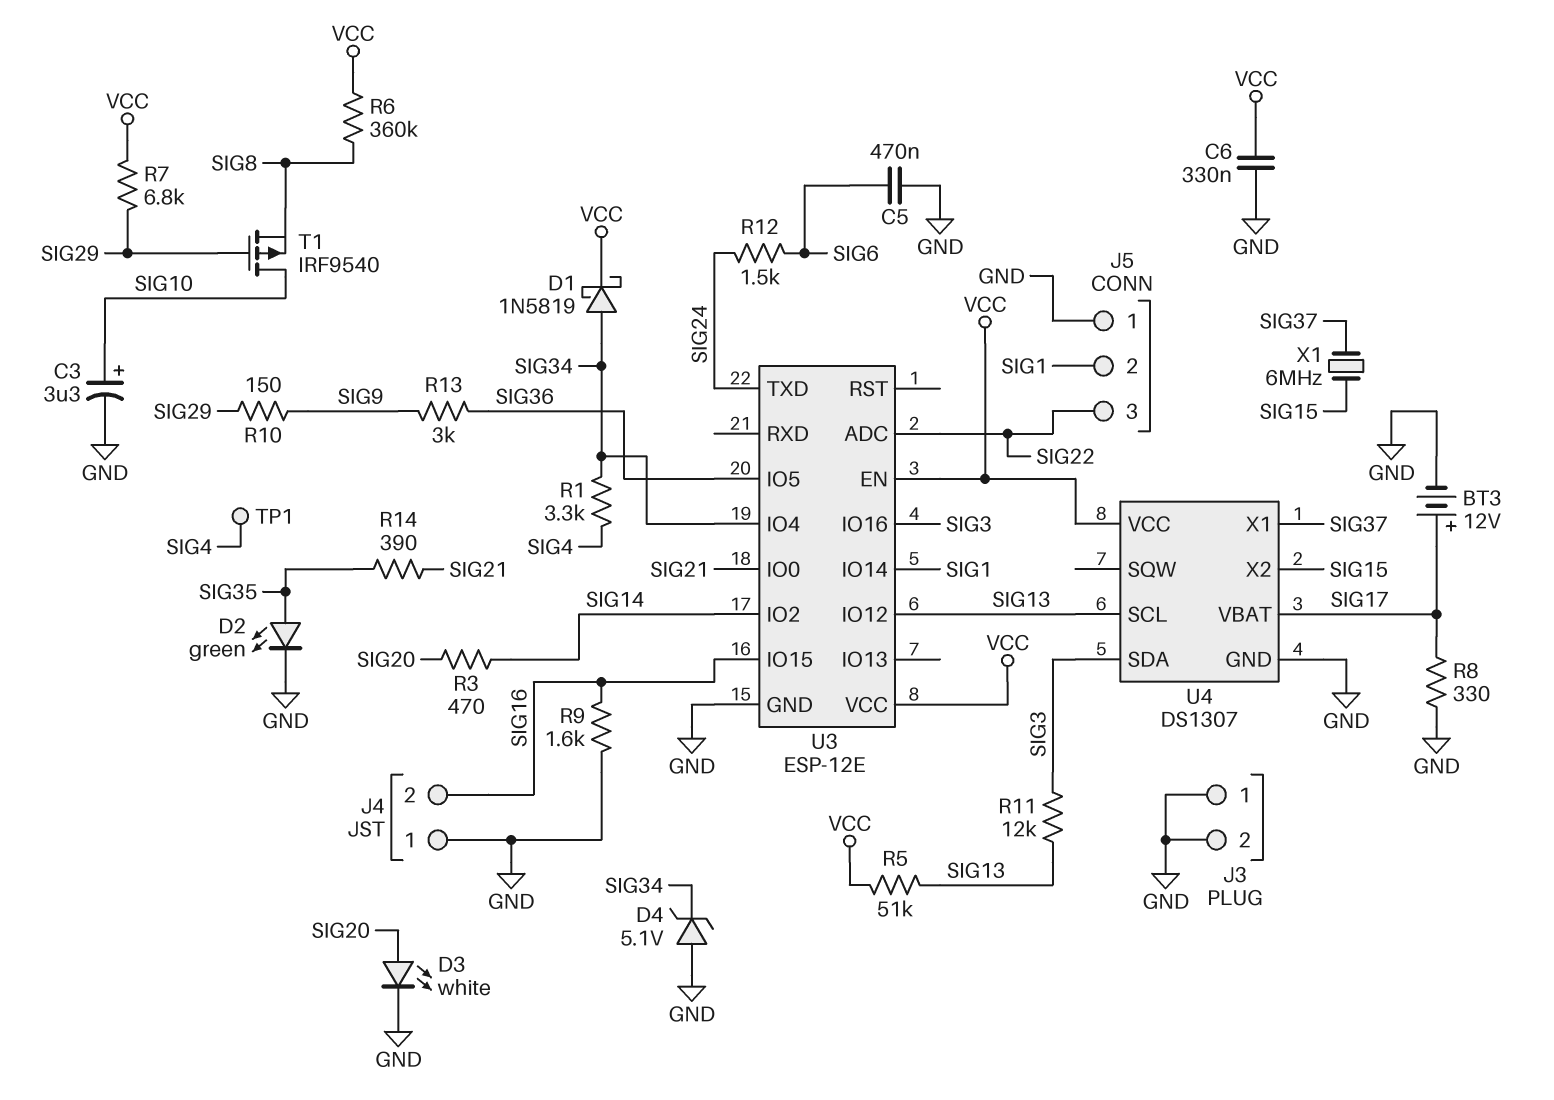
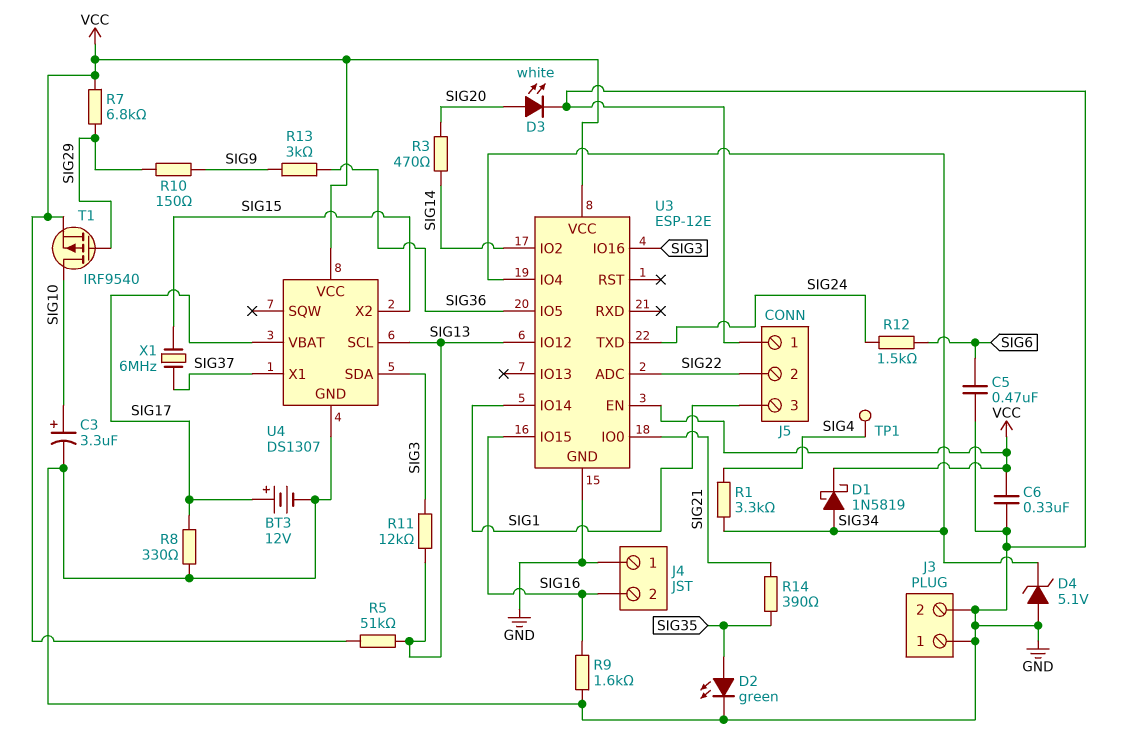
J5 pin 2: SIG1 -> SIG22
J5 pin 3: SIG22 -> SIG1
R6: 360k (SIG8, VCC) -> none
T1: PMOS IRF9540 (G SIG29, D SIG10, S SIG8) -> PMOS IRF9540 (G SIG29, D SIG10, S VCC)

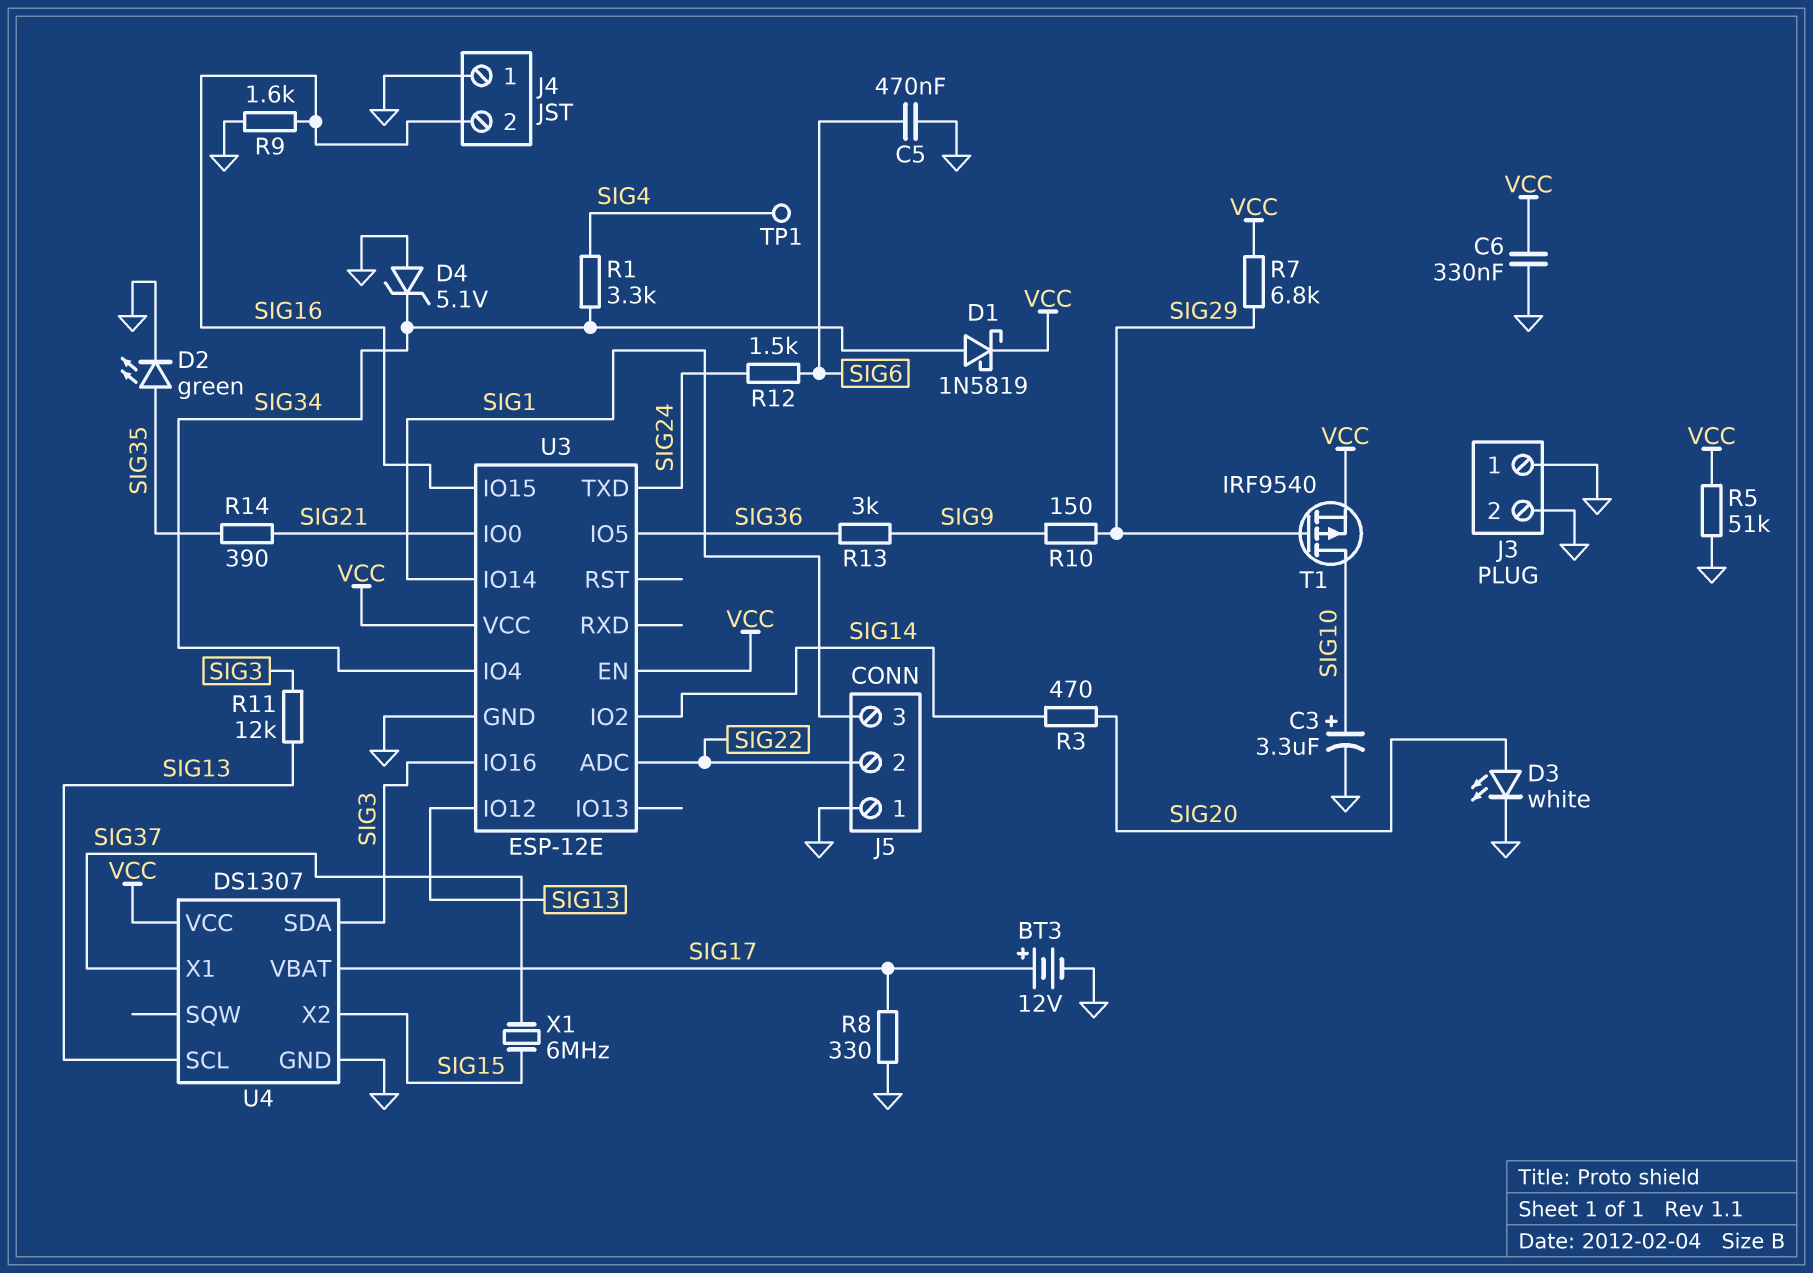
R5: 51k (SIG13, VCC) -> 51k (GND, VCC)

